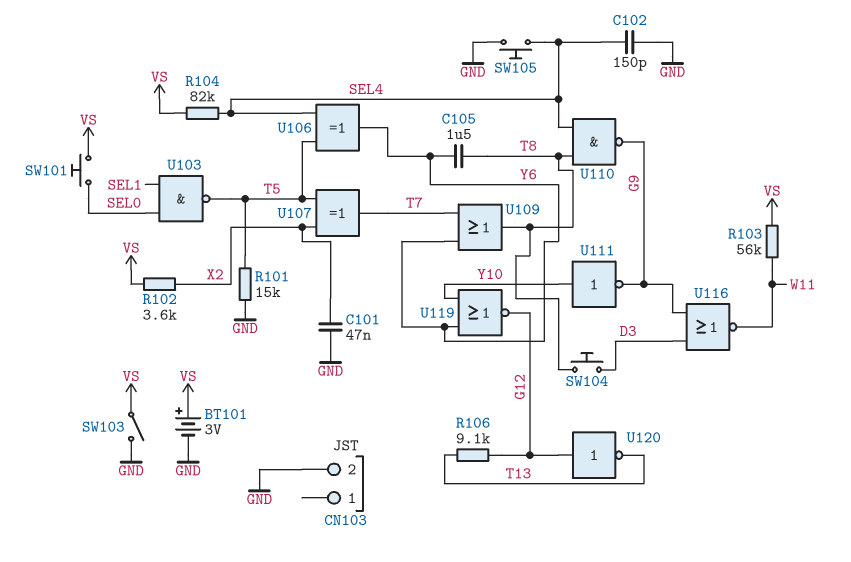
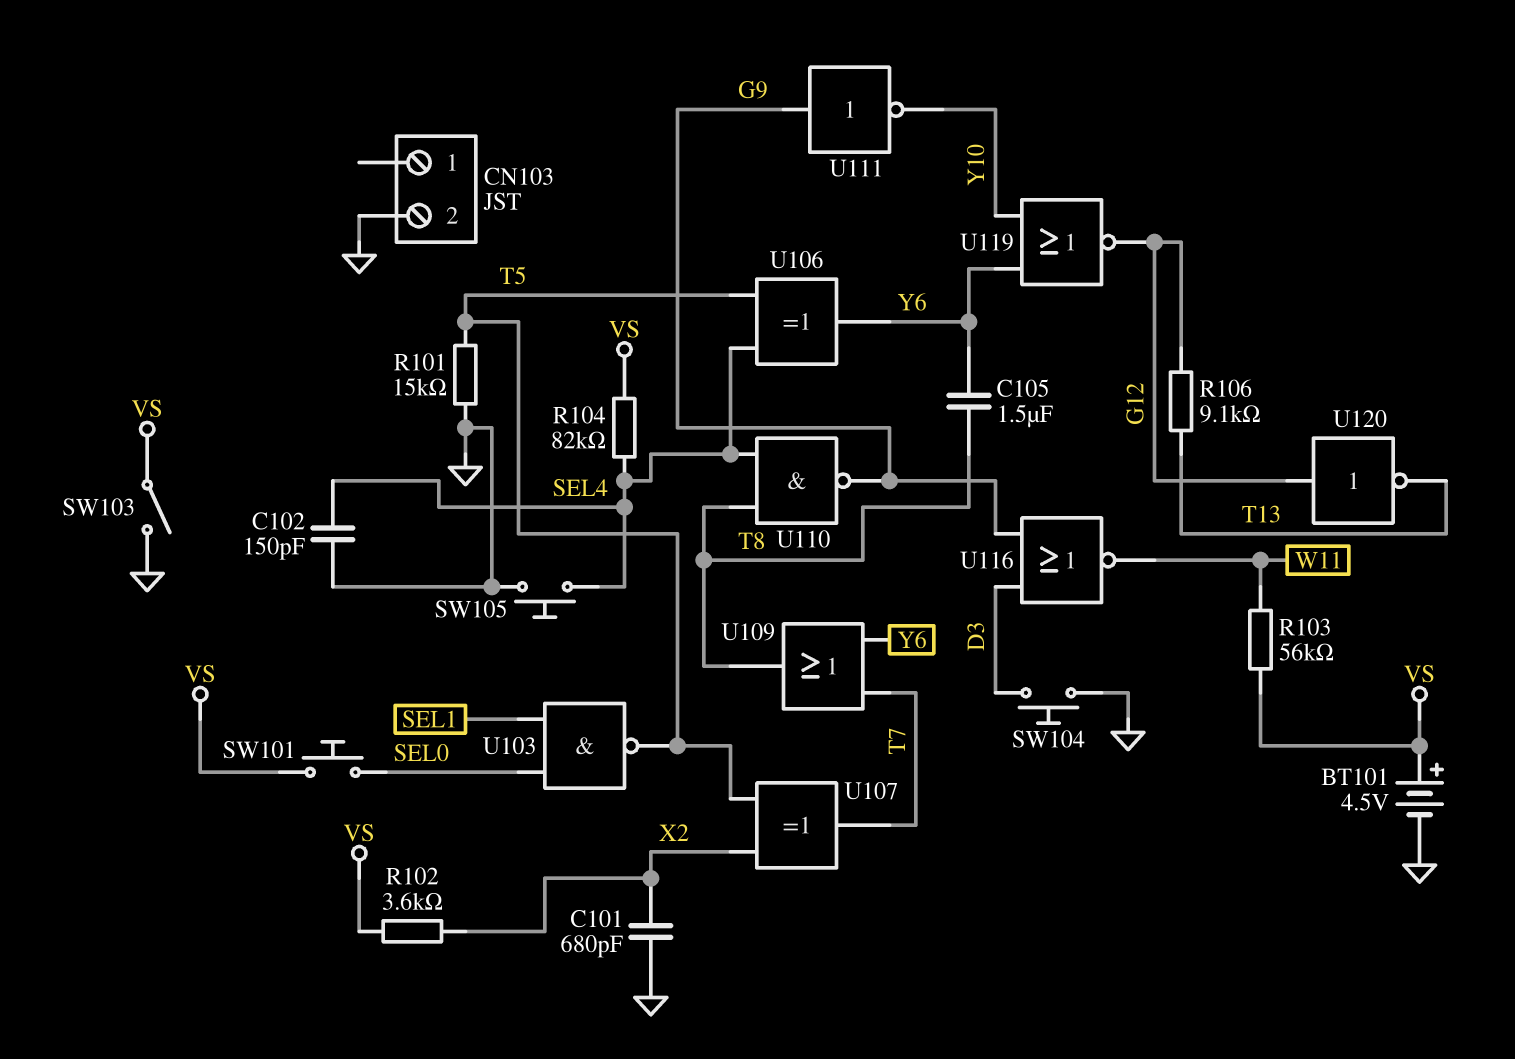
BT101: 3V (plus VS, minus GND) -> 4.5V (plus VS, minus GND)
C101: 47nF (GND, X2) -> 680pF (GND, X2)
SW104: button (D3, T8) -> button (D3, GND)
U111: NOT (in Y10, out G9) -> NOT (in G9, out Y10)

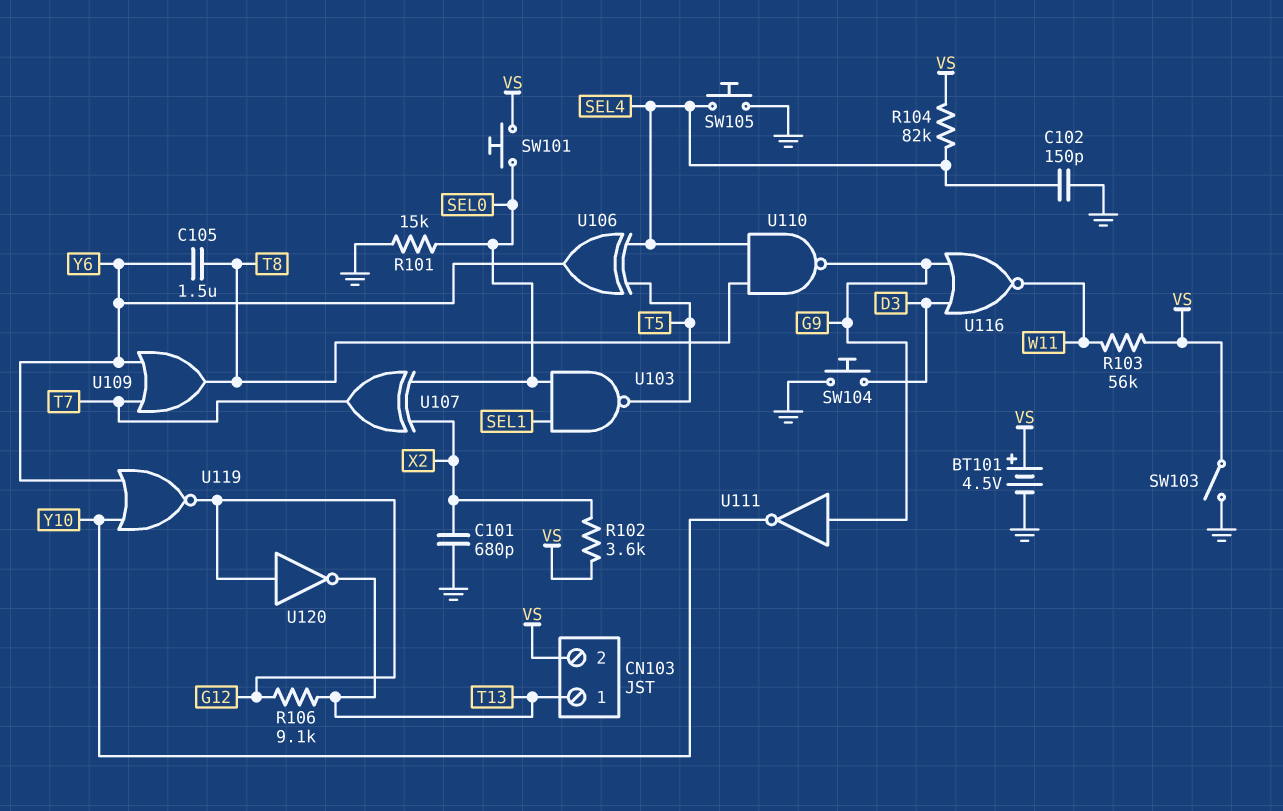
CN103 pin 1: none -> T13
CN103 pin 2: GND -> VS
R101: 15k (GND, T5) -> 15k (GND, SEL0)
U107: XOR (in T5, in X2, out T7) -> XOR (in SEL0, in X2, out T7)

